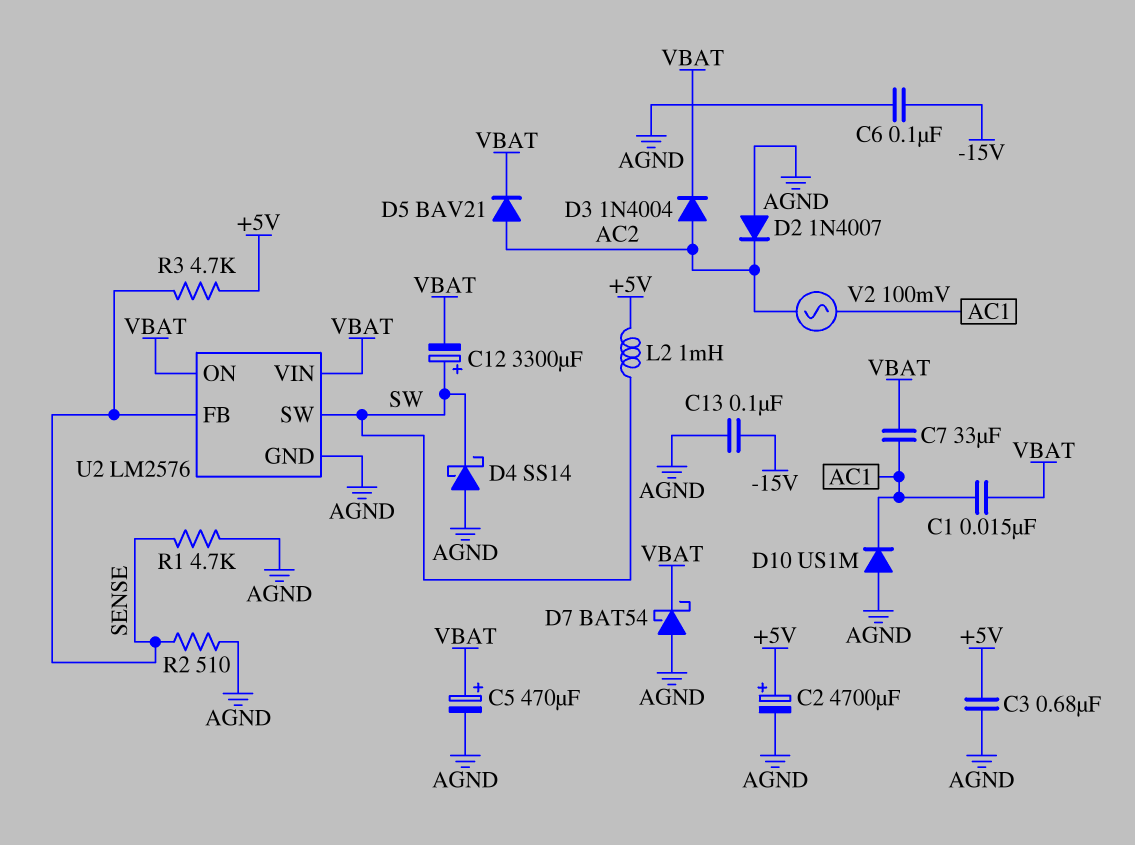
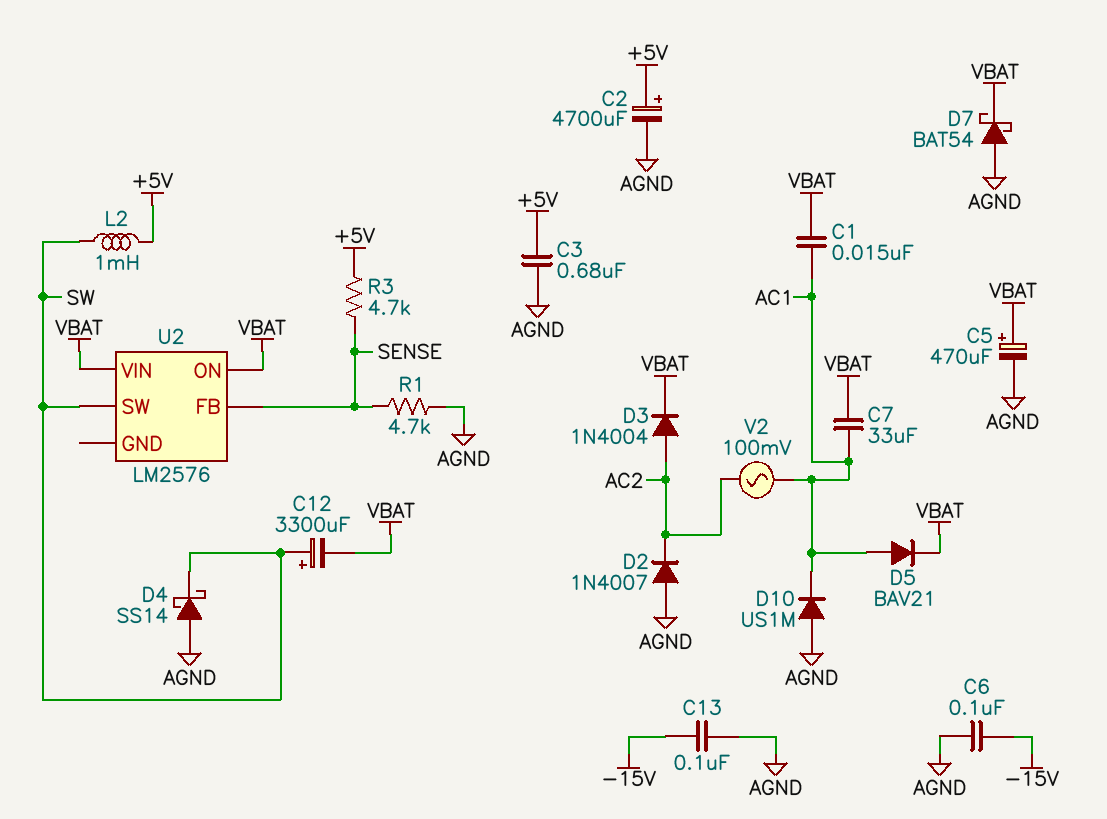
D5: diode BAV21 (A AC2, K VBAT) -> diode BAV21 (A AC1, K VBAT)
R2: 510 (AGND, SENSE) -> none
U2 pin GND: AGND -> none

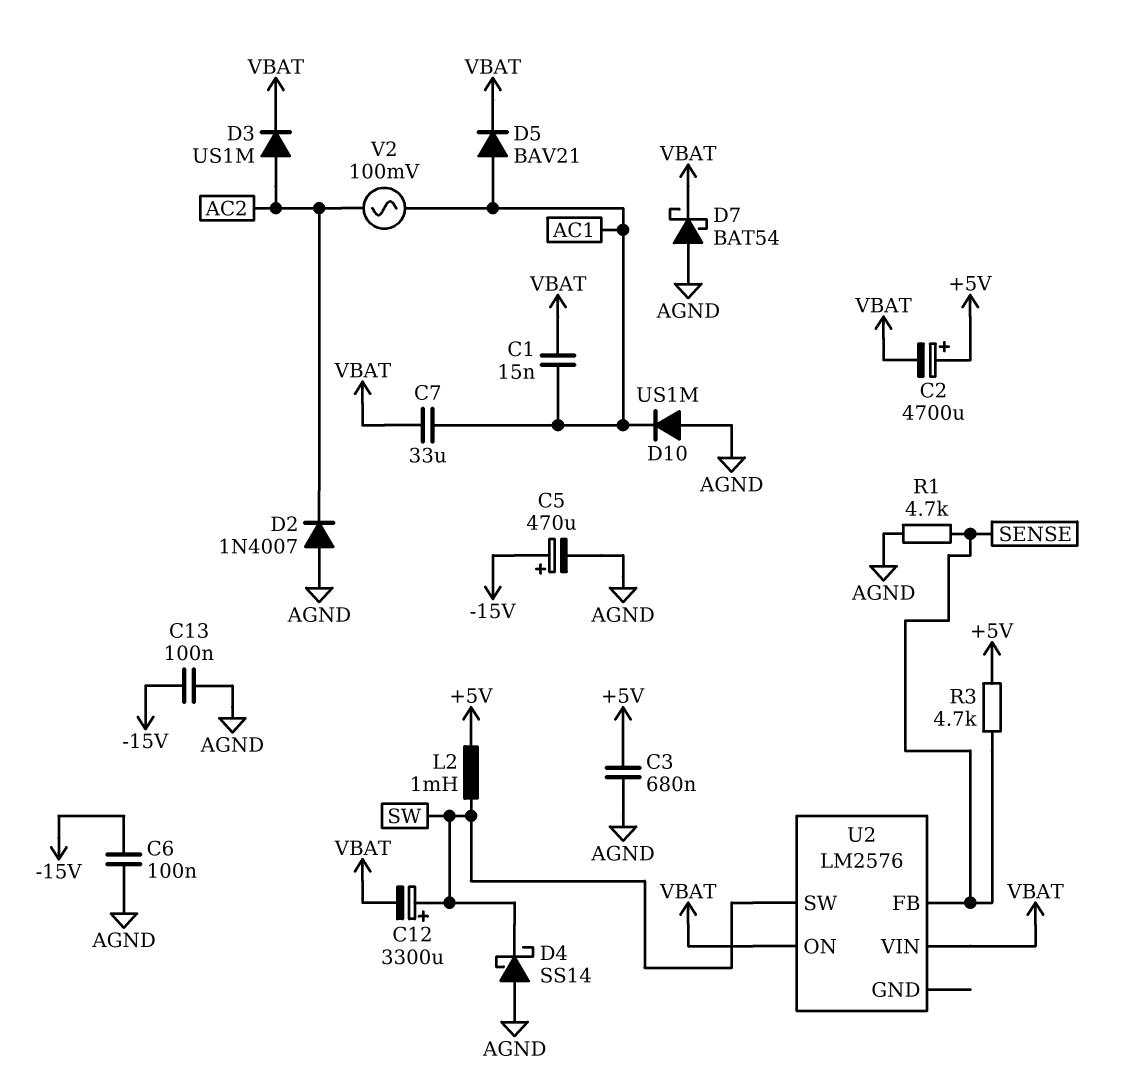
C2: 4700uF (plus +5V, minus AGND) -> 4700uF (plus +5V, minus VBAT)
C5: 470uF (plus VBAT, minus AGND) -> 470uF (plus -15V, minus AGND)
D3: diode 1N4004 (A AC2, K VBAT) -> diode US1M (A AC2, K VBAT)

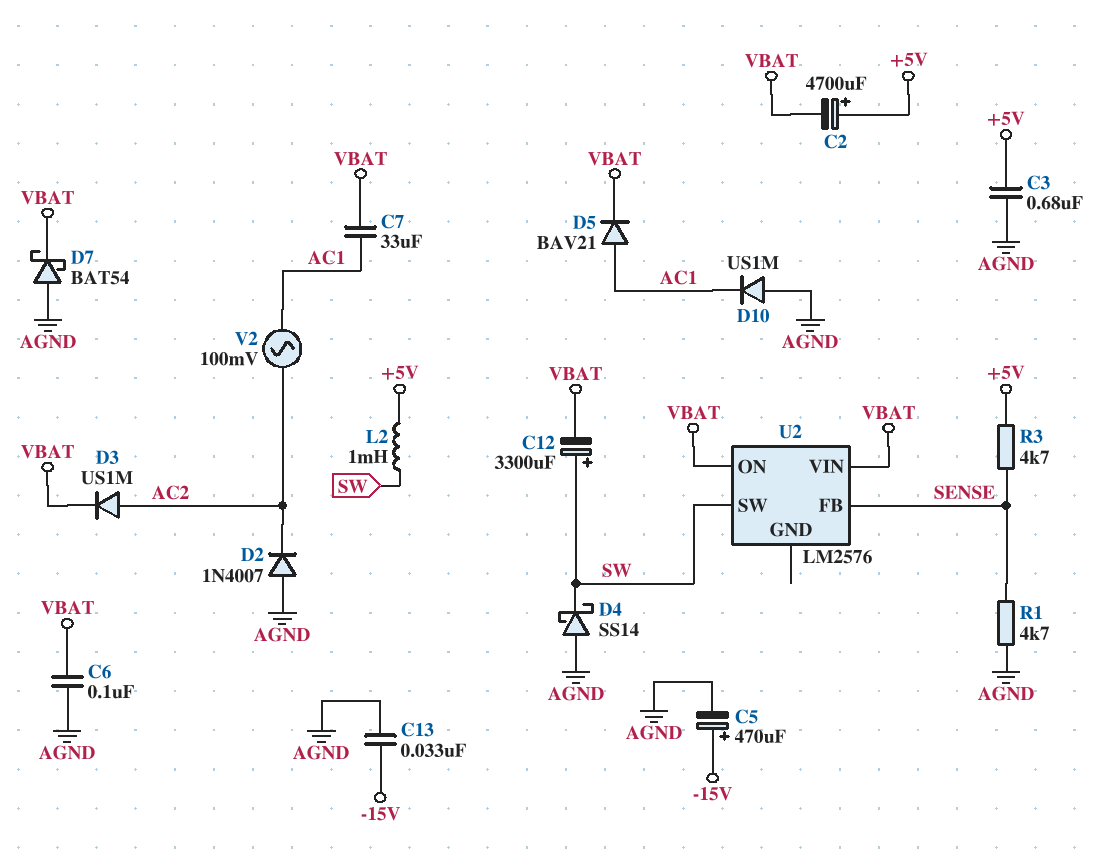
C1: 15nF (AC1, VBAT) -> none
C6: 100nF (-15V, AGND) -> 100nF (AGND, VBAT)
C13: 100nF (-15V, AGND) -> 33nF (-15V, AGND)

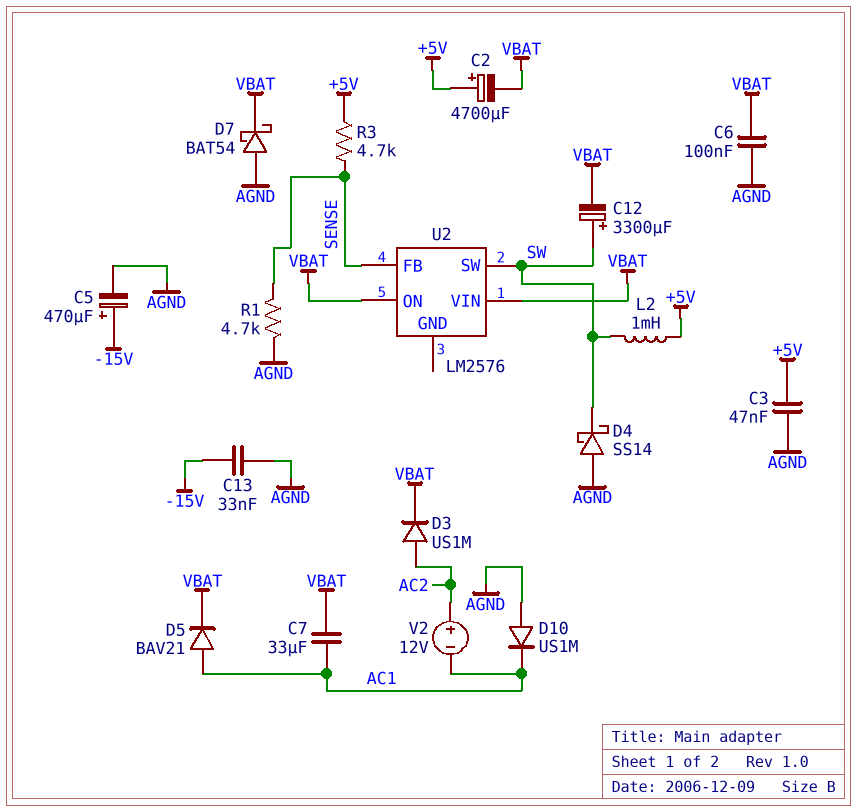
C3: 680nF (+5V, AGND) -> 47nF (+5V, AGND)
D2: diode 1N4007 (A AGND, K AC2) -> none
V2: AC 100mV (AC1, AC2) -> 12V (plus AC2, minus AC1)

